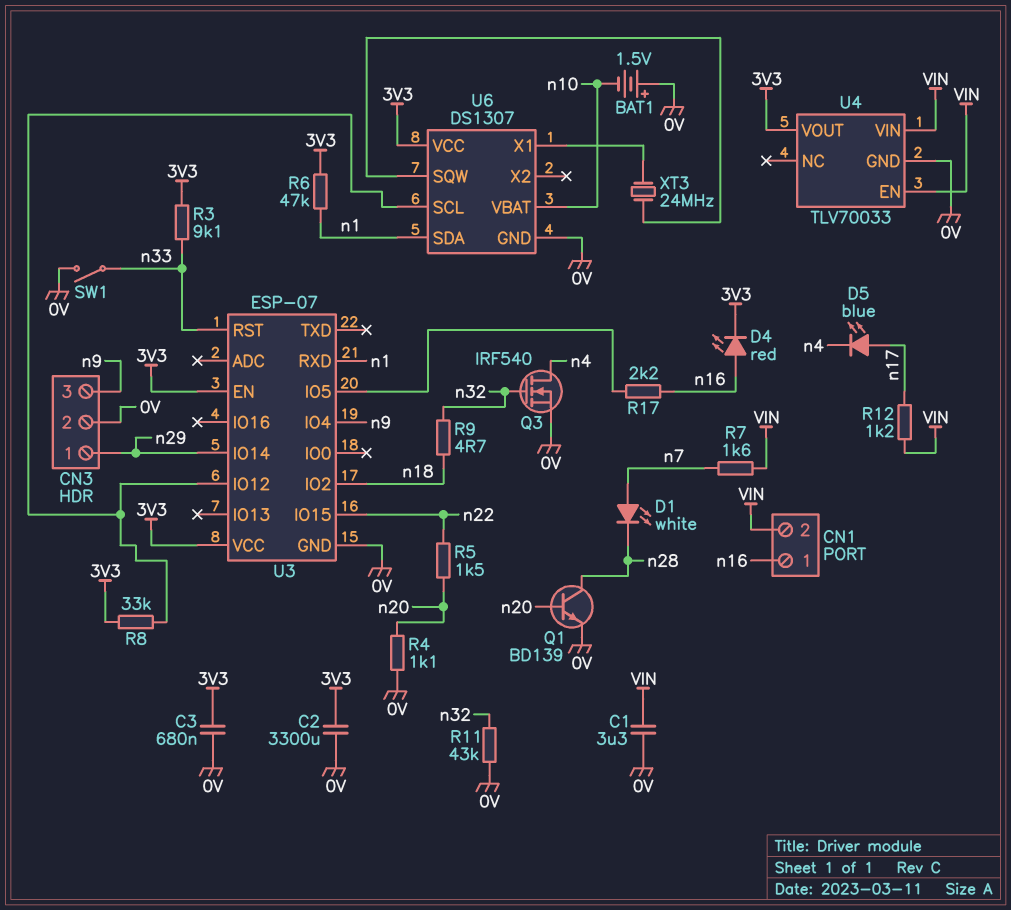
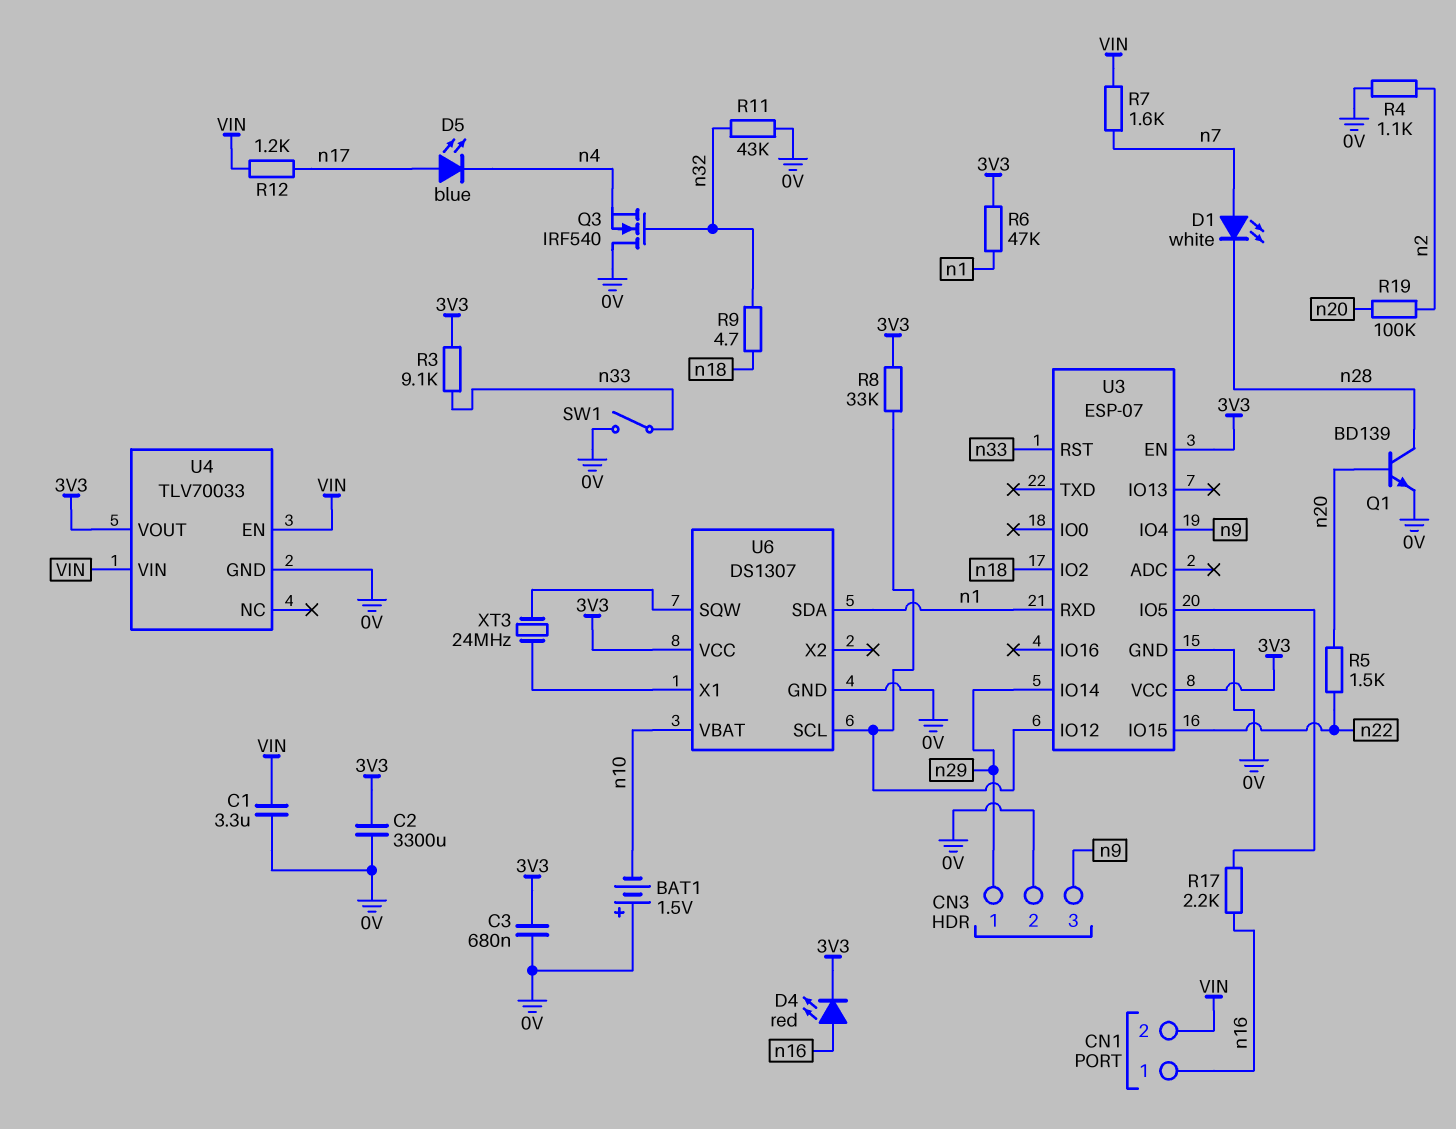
Q3: NMOS IRF540 (G n32, D n4, S 0V) -> NMOS IRF540 (G n32, D 0V, S n4)
R4: 1.1k (0V, n20) -> 1.1k (0V, n2)
R19: none -> 100k (n2, n20)

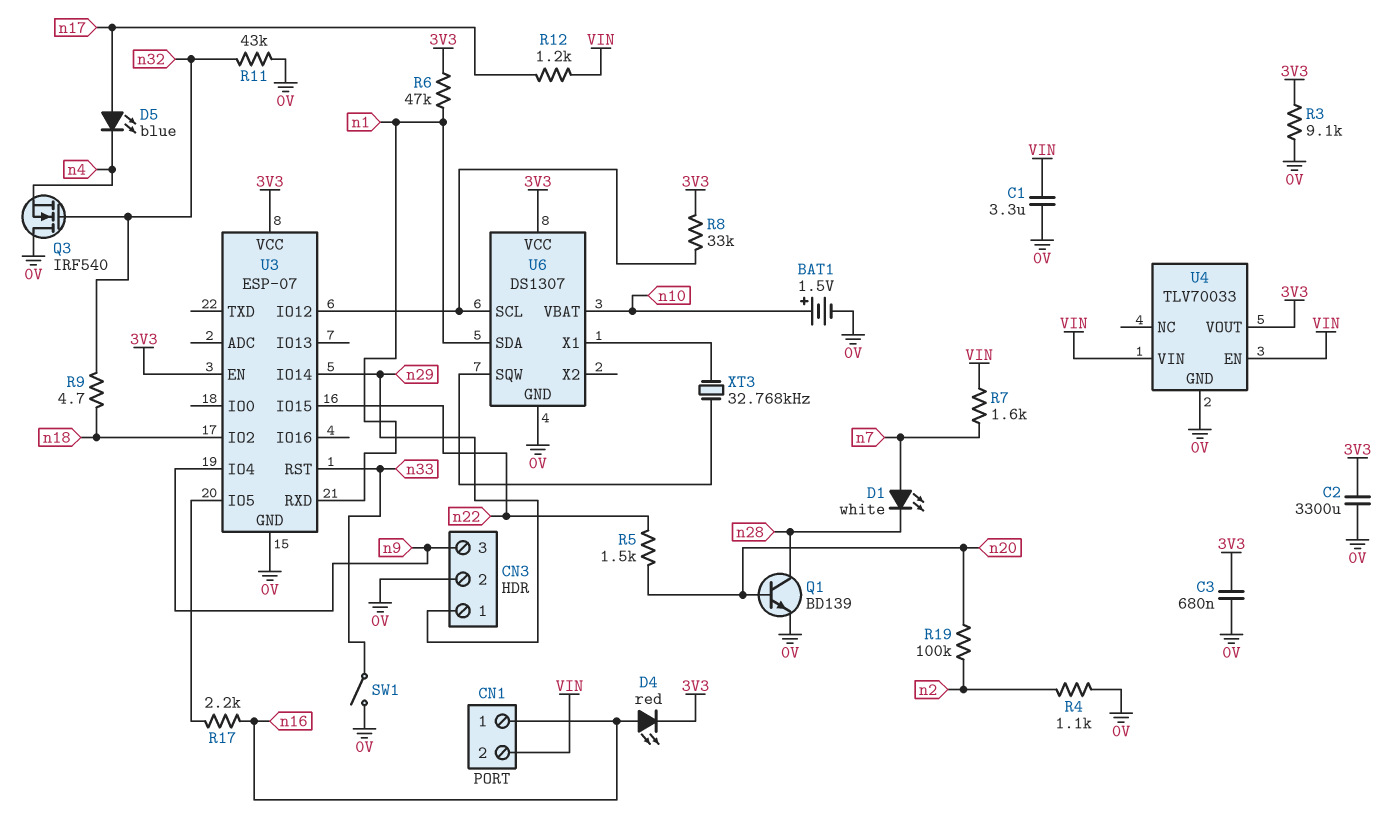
BAT1: 1.5V (plus 0V, minus n10) -> 1.5V (plus n10, minus 0V)
R3: 9.1k (3V3, n33) -> 9.1k (0V, 3V3)
XT3: 24MHz (U6/SQW, U6/X1) -> 32.768kHz (U6/SQW, U6/X1)

